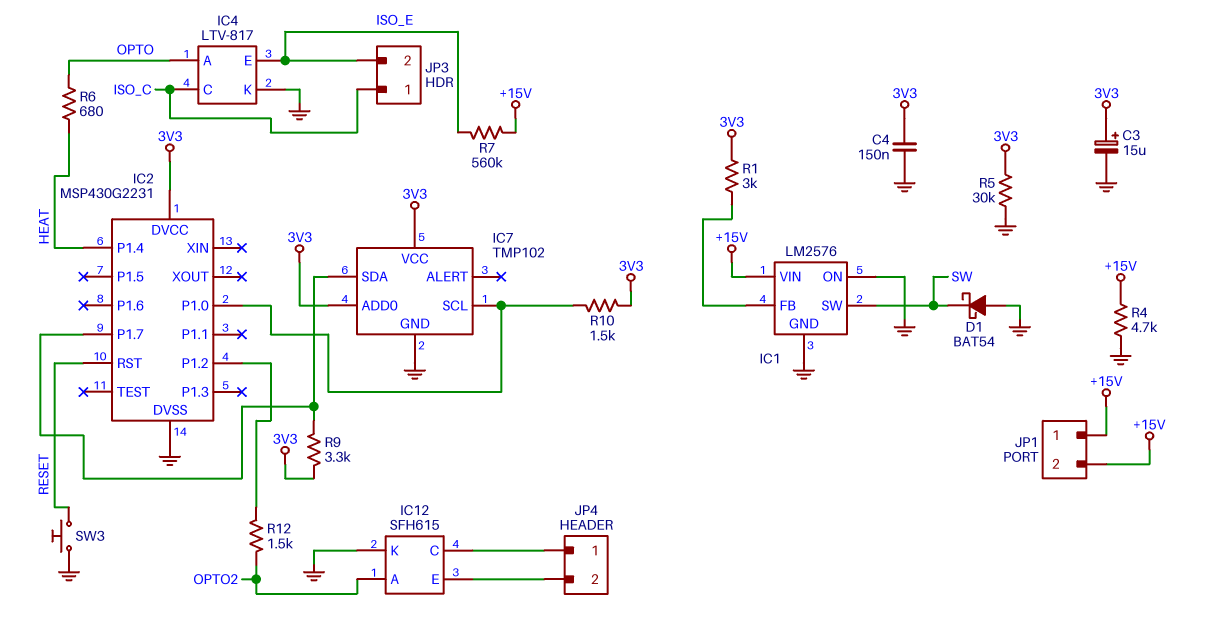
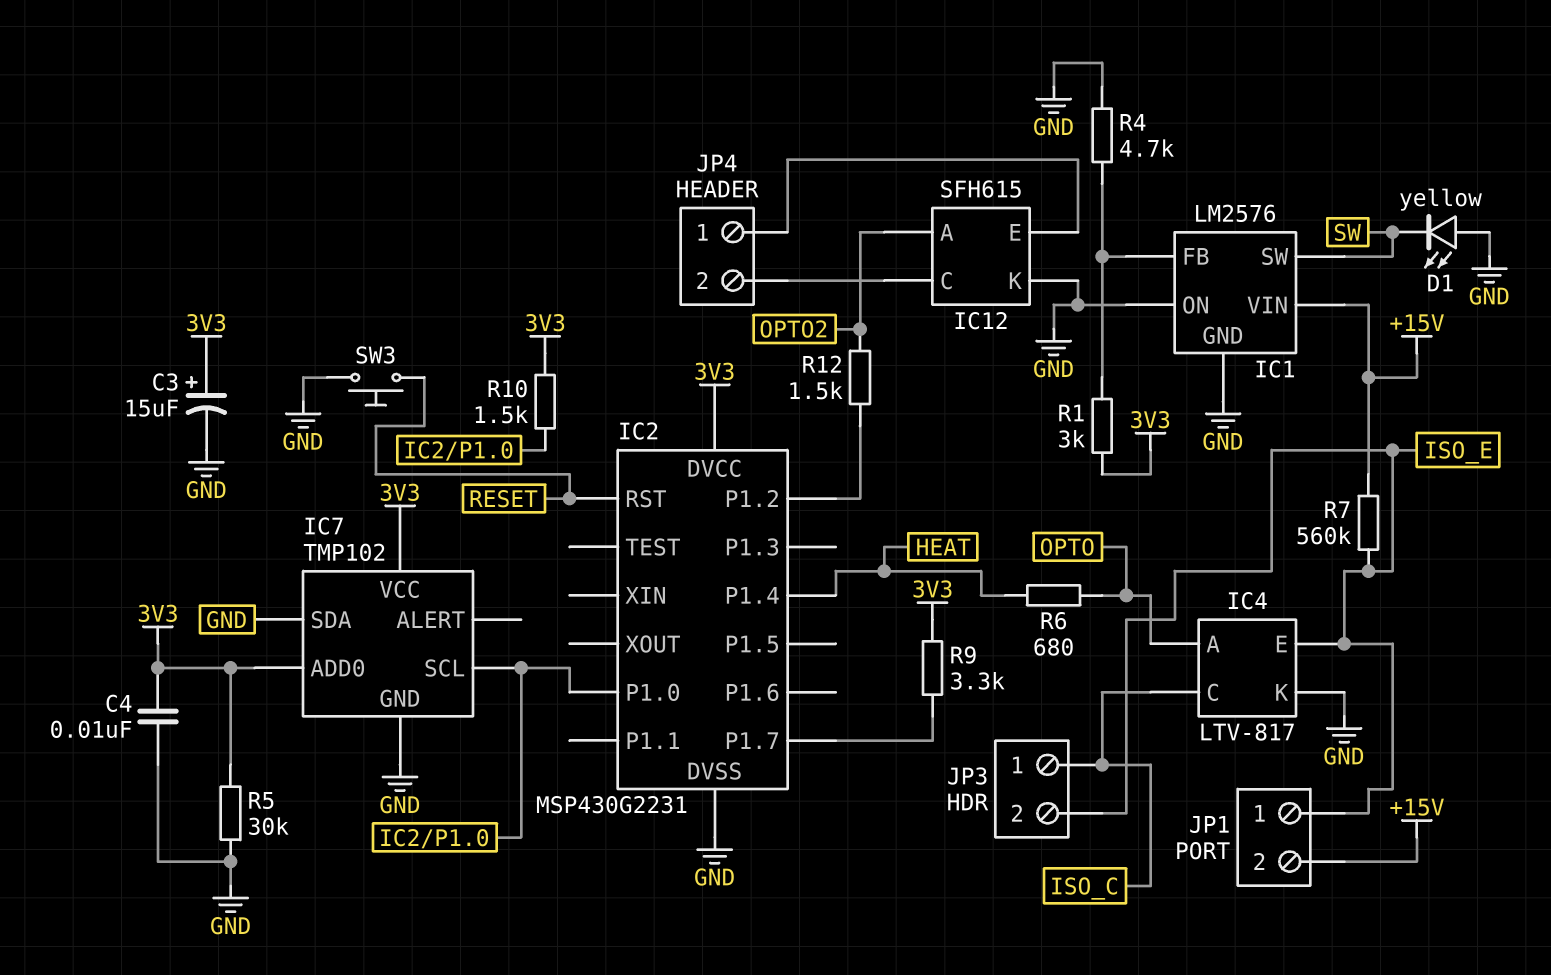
C4: 150nF (3V3, GND) -> 10nF (3V3, GND)
D1: schottky BAT54 (A GND, K SW) -> LED yellow (A GND, K SW)
IC7 pin SDA: IC2/P1.7 -> GND
JP1 pin 1: +15V -> ISO_E
JP4 pin 1: IC12/C -> IC12/E
JP4 pin 2: IC12/E -> IC12/C
R4: 4.7k (+15V, GND) -> 4.7k (GND, IC1/FB)

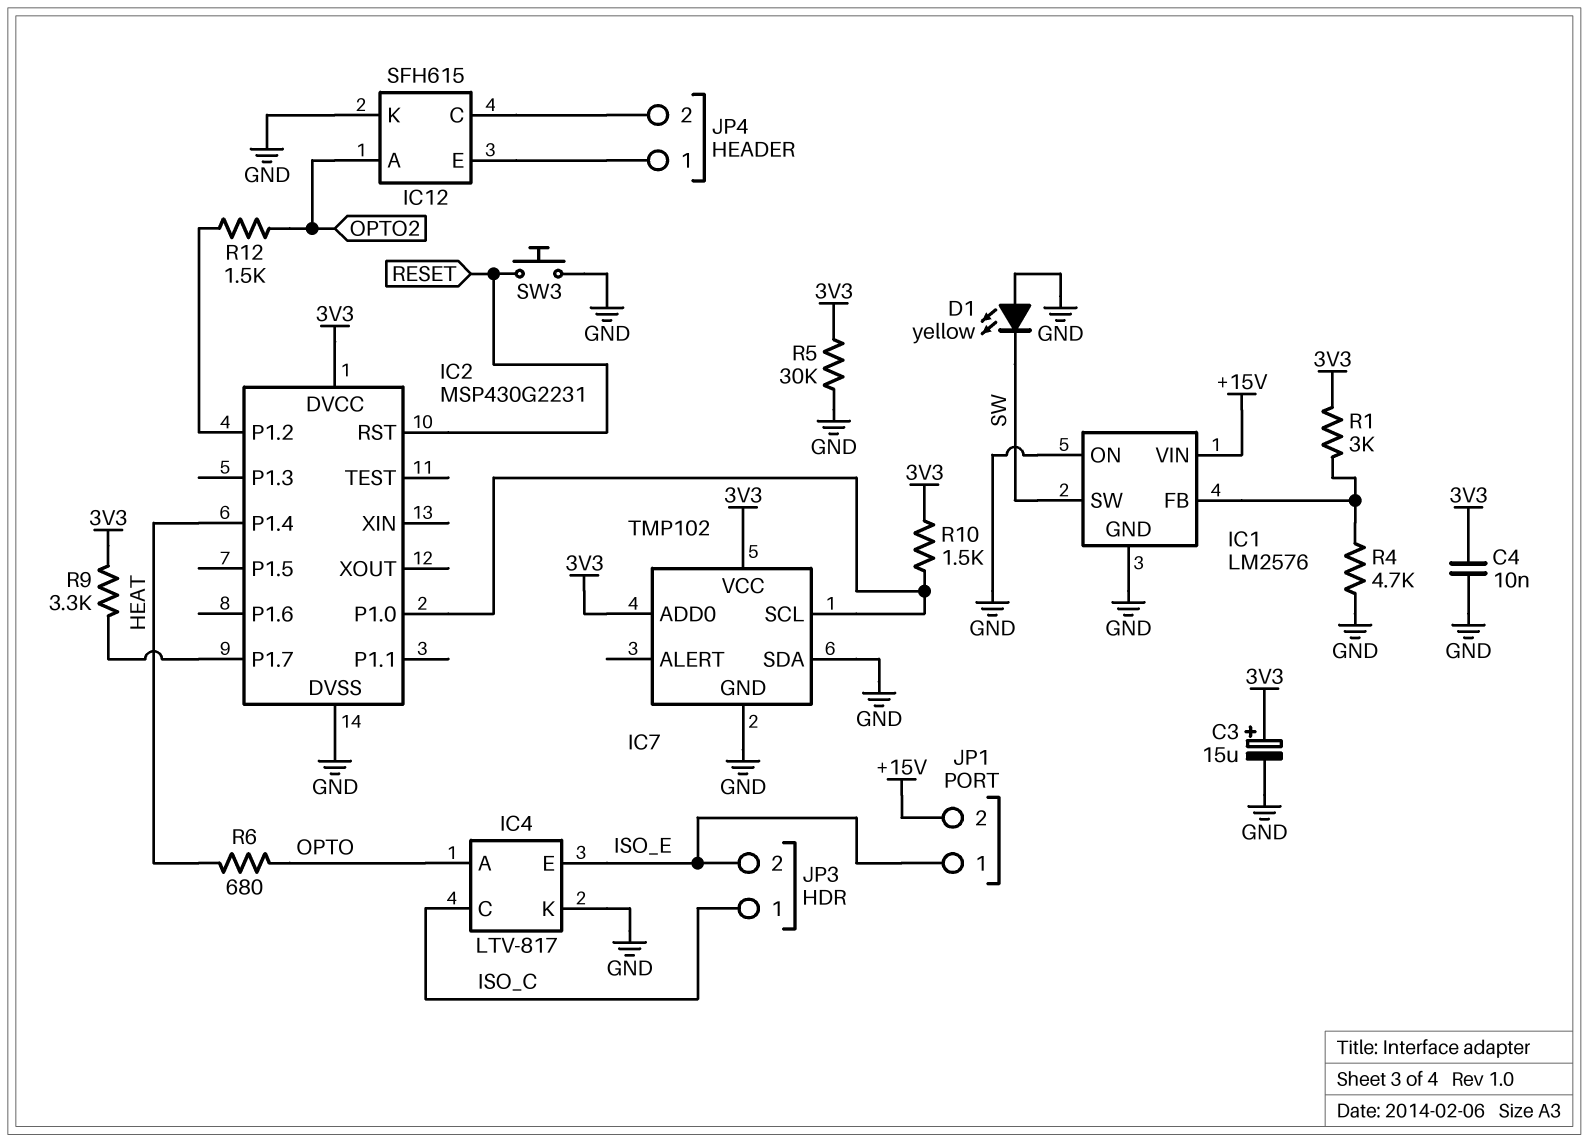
R7: 560k (+15V, ISO_E) -> none

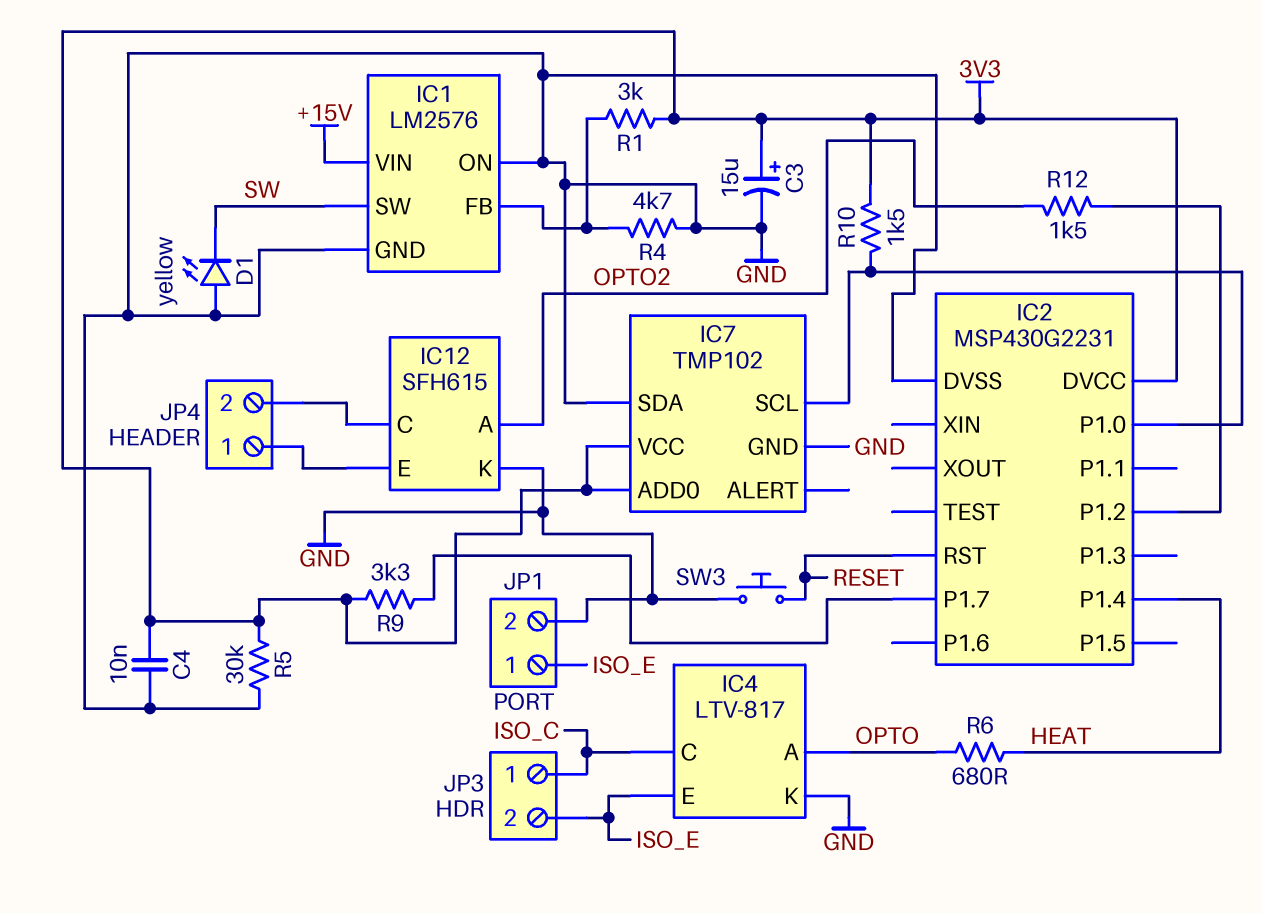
JP1 pin 2: +15V -> GND

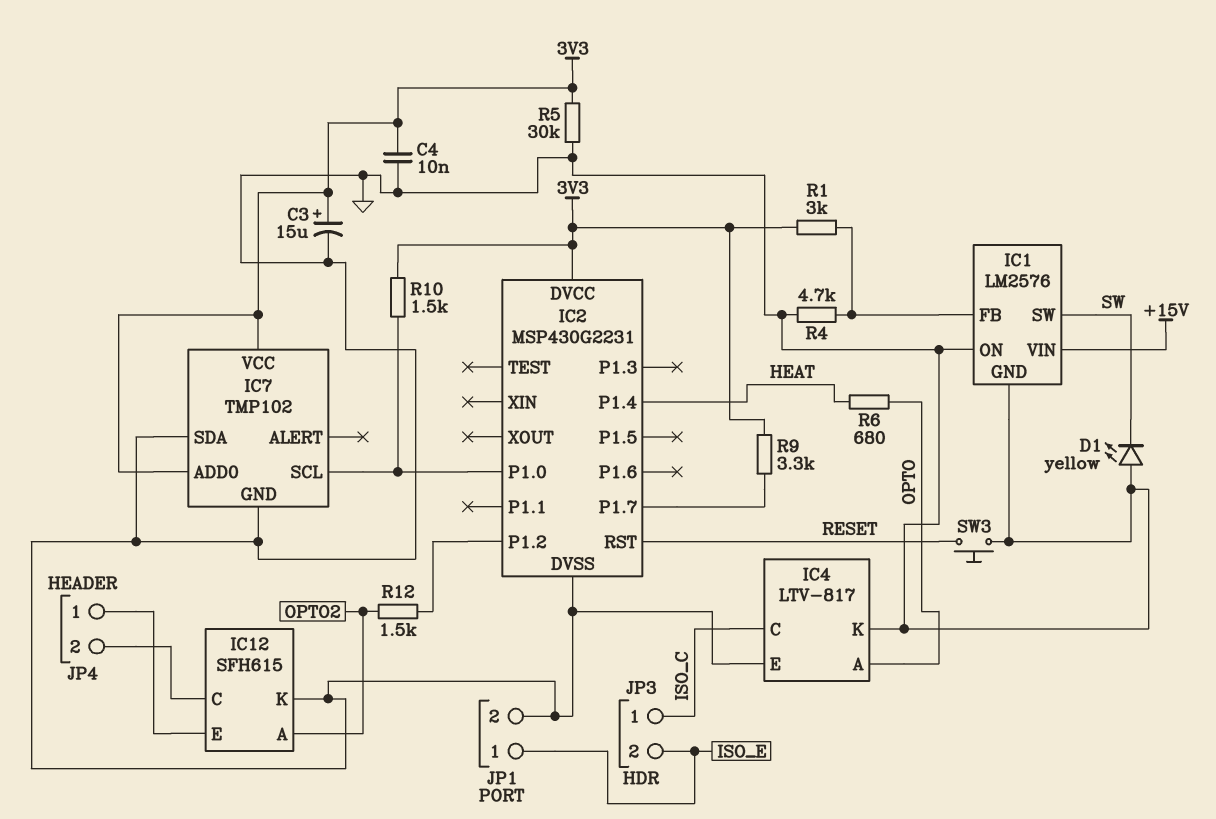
IC4 pin E: ISO_E -> GND

